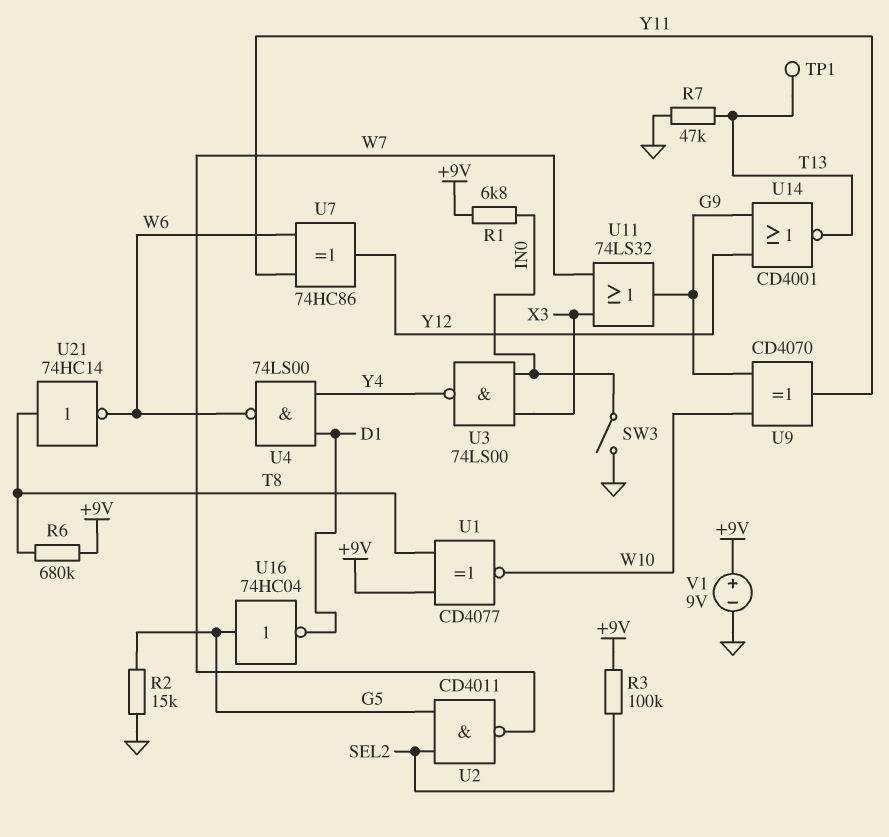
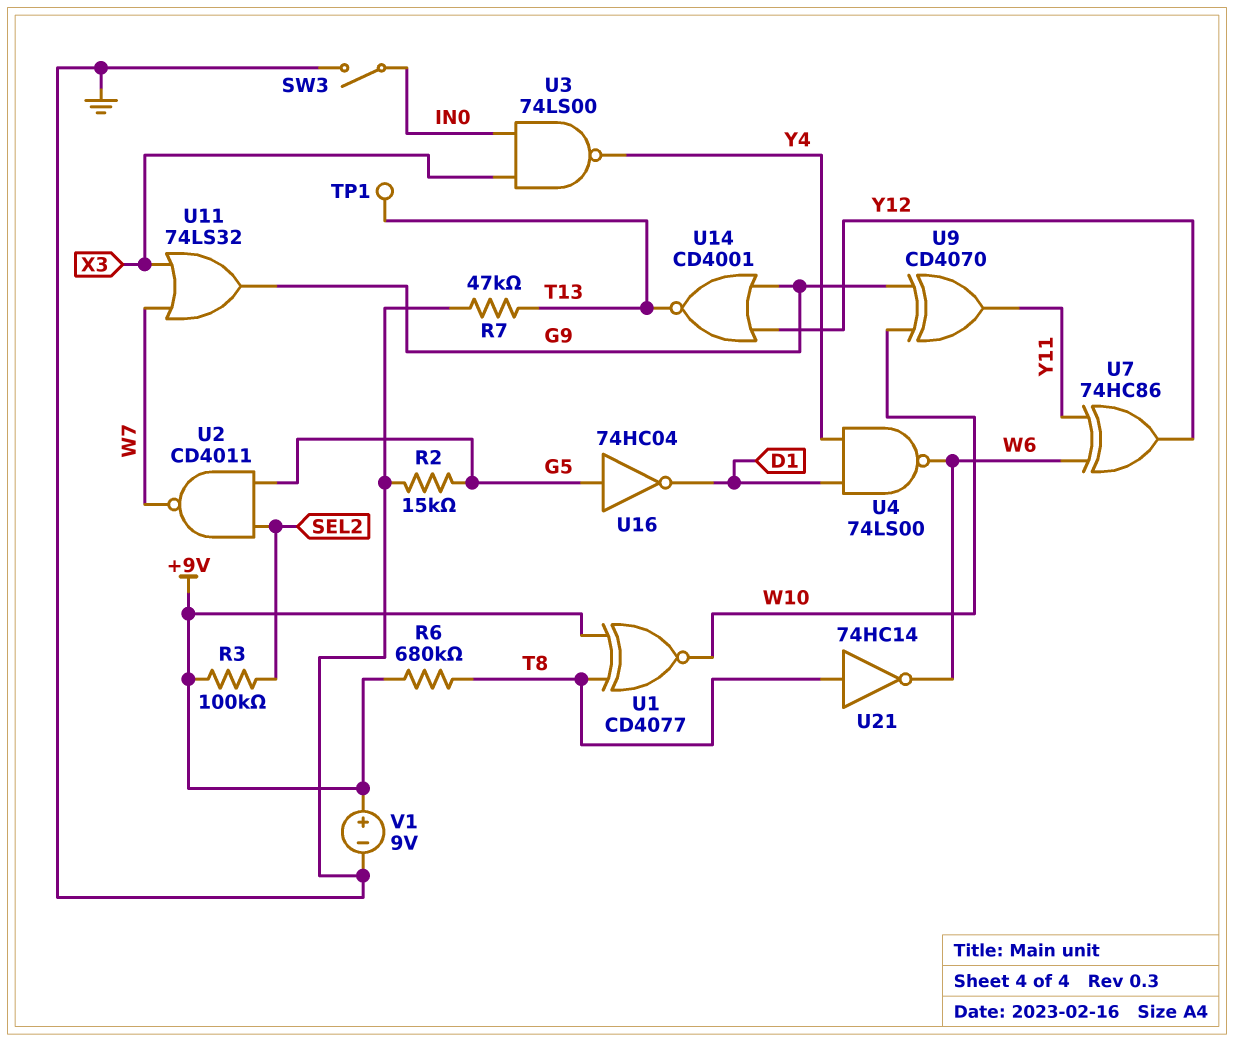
R1: 6.8k (+9V, IN0) -> none

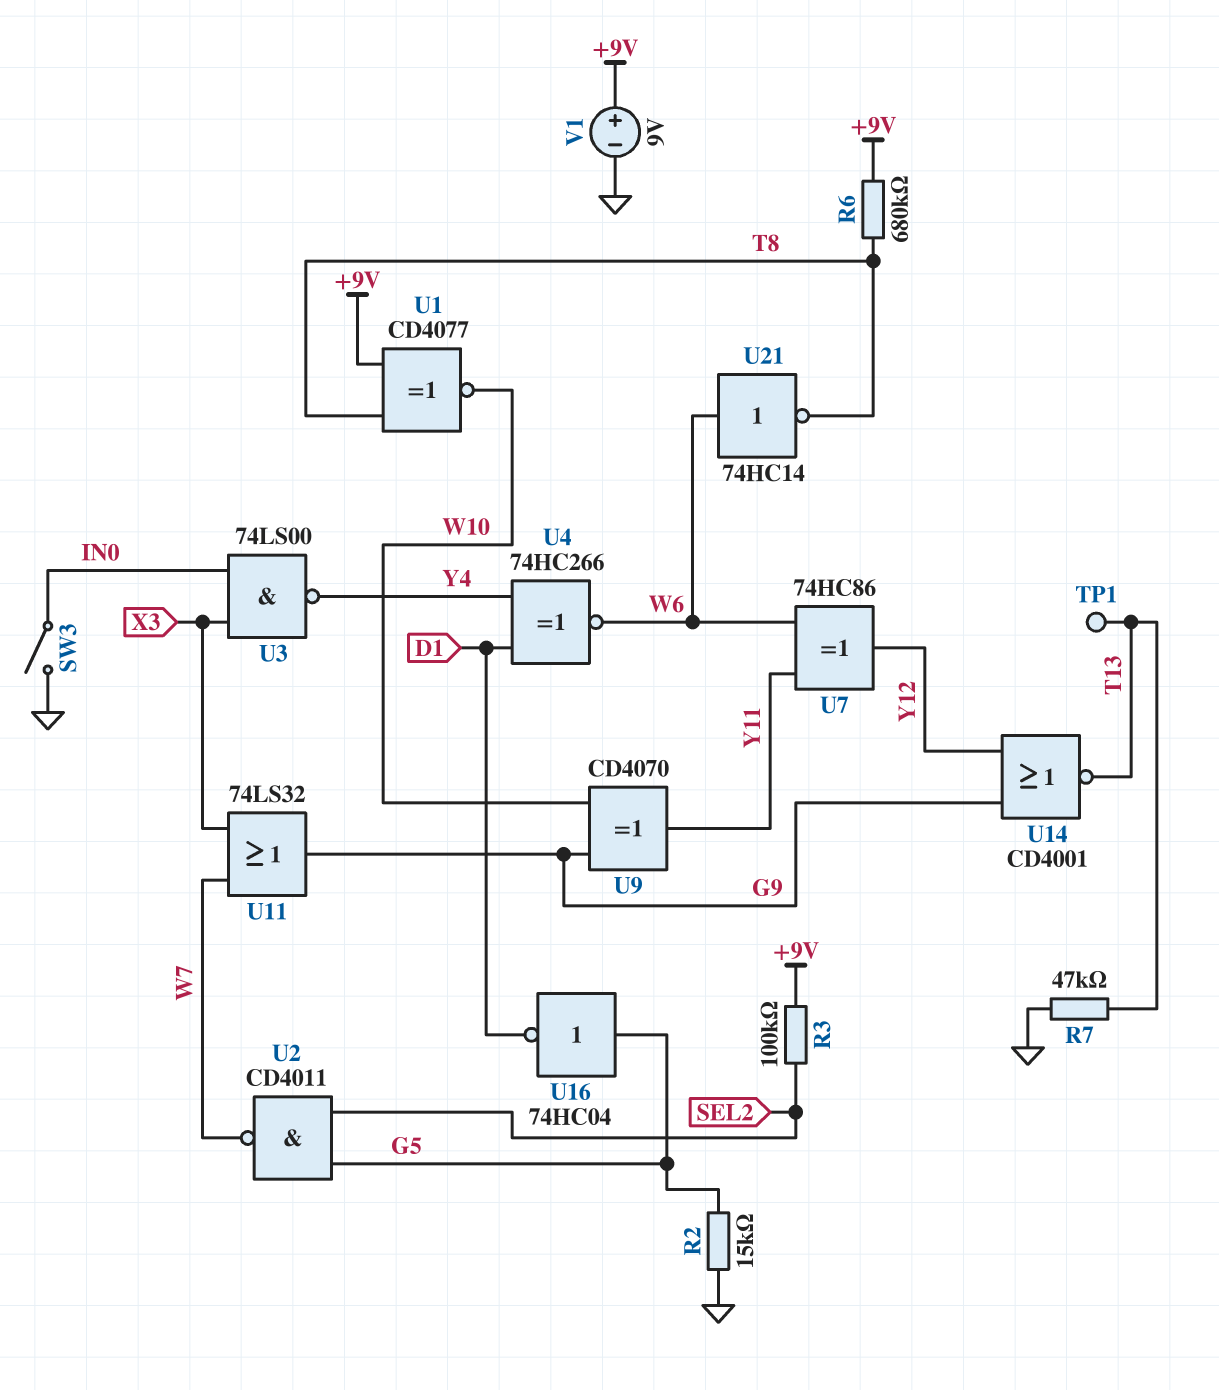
U4: NAND 74LS00 (in D1, in Y4, out W6) -> XNOR 74HC266 (in D1, in Y4, out W6)
U21: NOT 74HC14 (in T8, out W6) -> NOT 74HC14 (in W6, out T8)

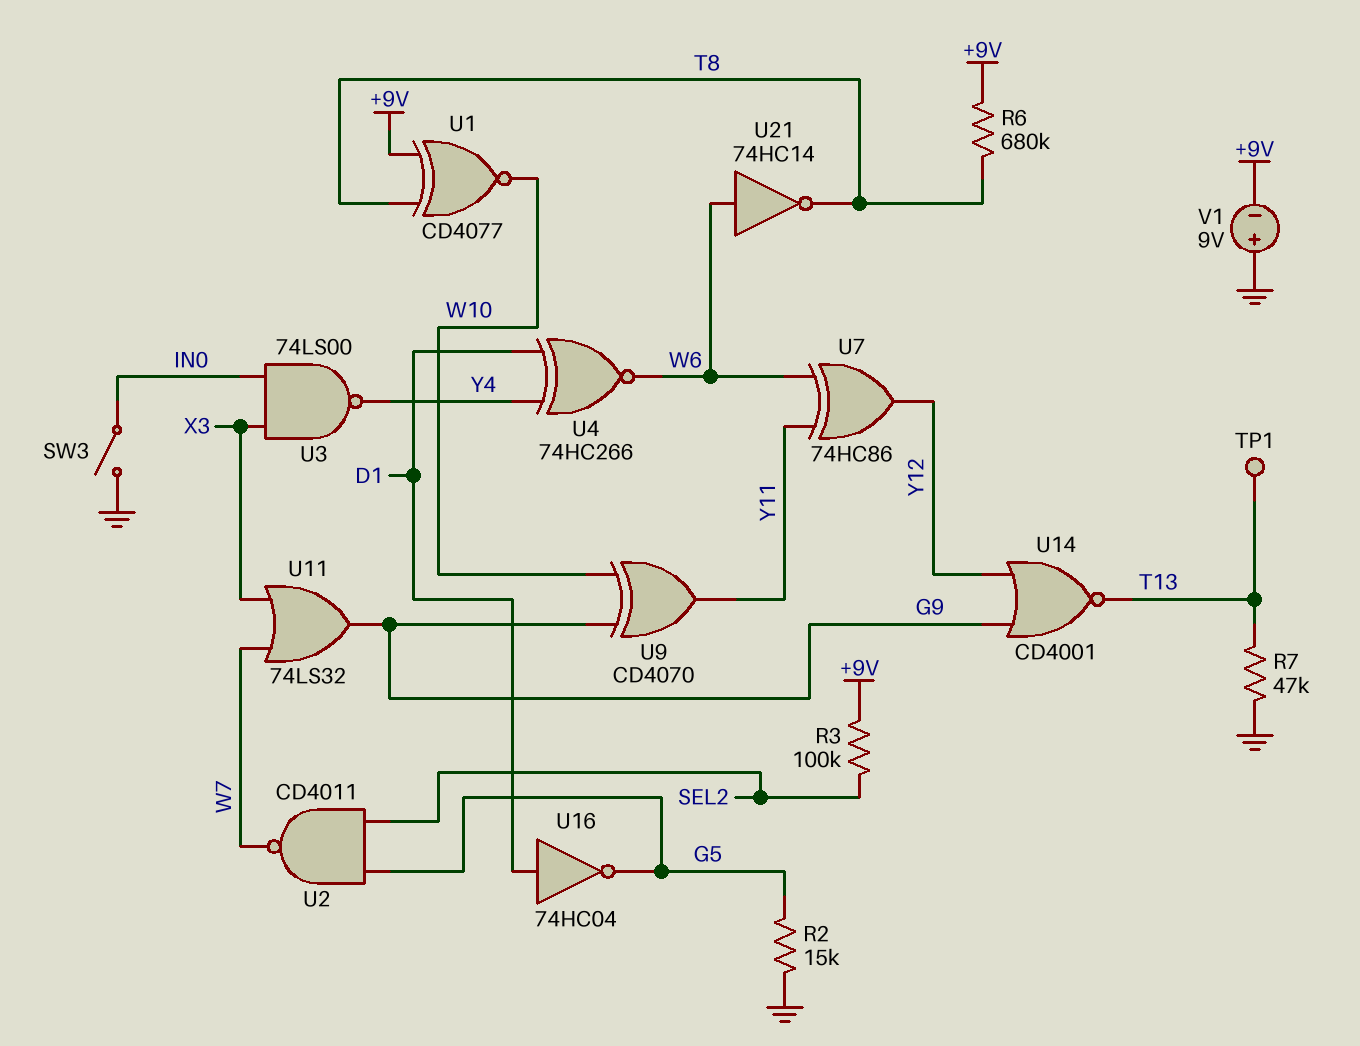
U16: NOT 74HC04 (in G5, out D1) -> NOT 74HC04 (in D1, out G5)
V1: 9V (plus +9V, minus GND) -> 9V (plus GND, minus +9V)

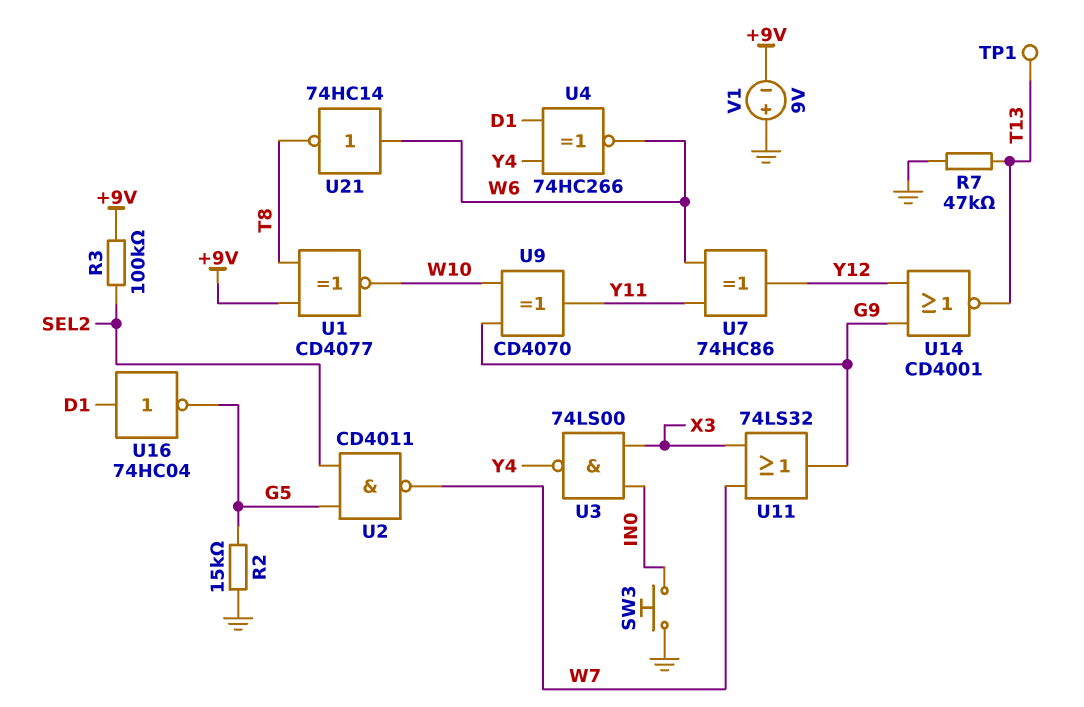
R6: 680k (+9V, T8) -> none
SW3: switch (GND, IN0) -> button (GND, IN0)

